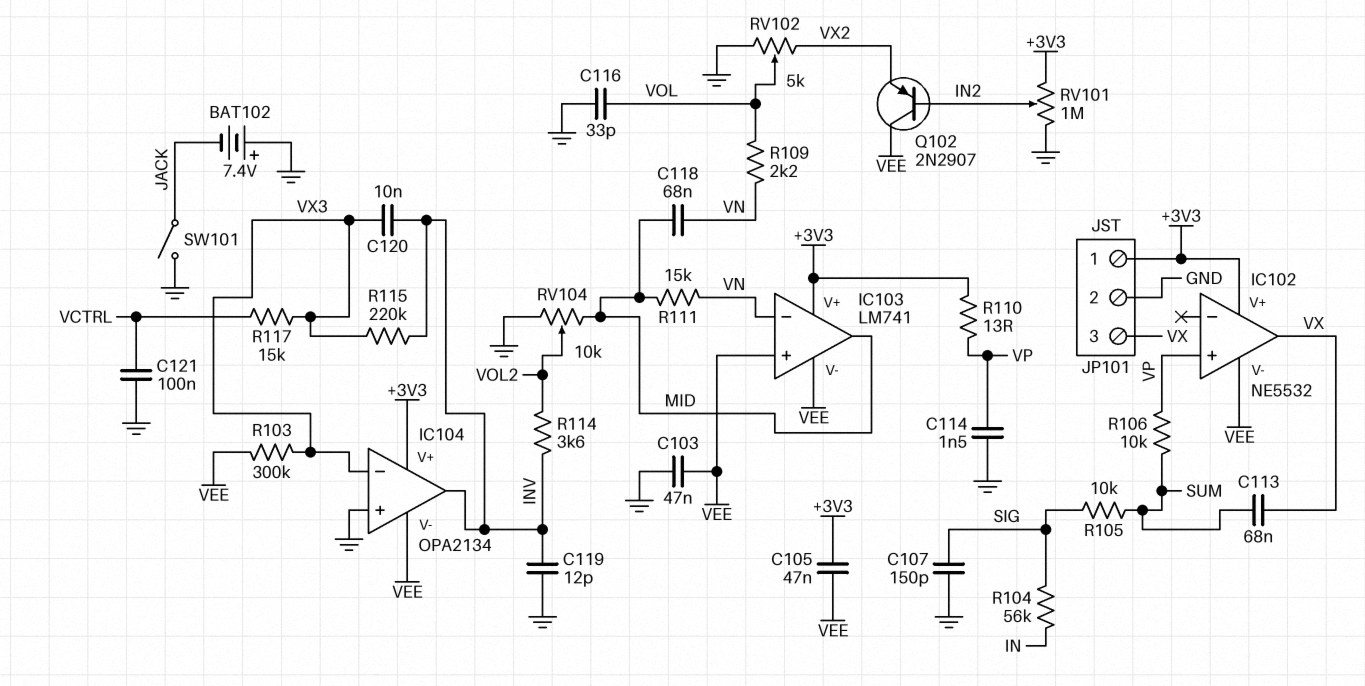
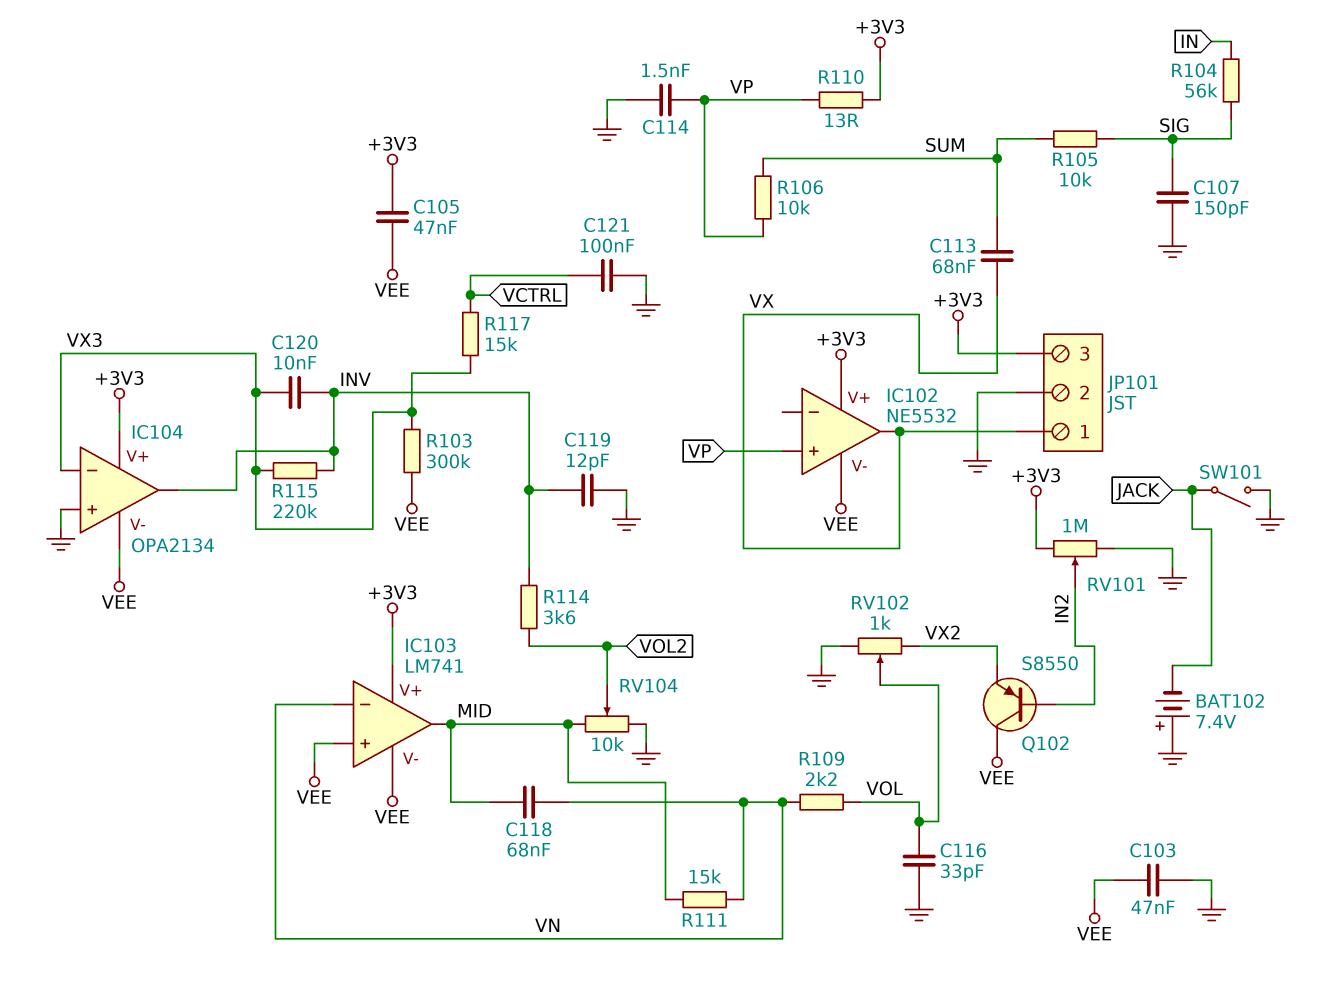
JP101 pin 1: +3V3 -> VX
JP101 pin 3: VX -> +3V3
Q102: PNP 2N2907 (B IN2, C VEE, E VX2) -> PNP S8550 (B IN2, C VEE, E VX2)
RV102: 5k (GND, VX2, wiper VOL) -> 1k (GND, VX2, wiper VOL)

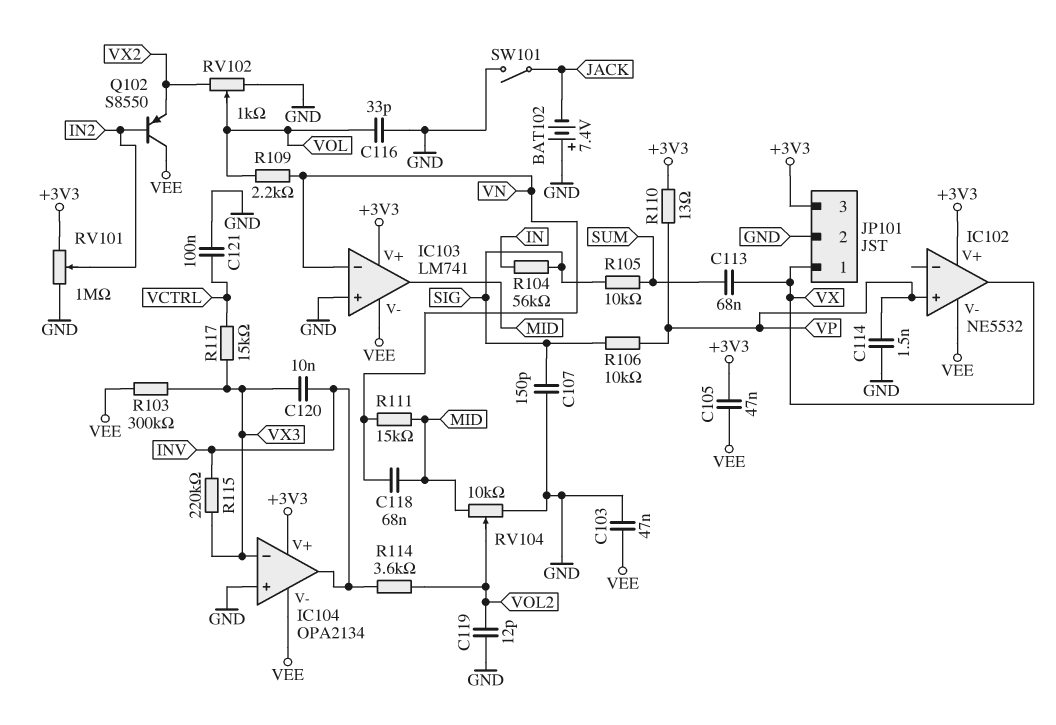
C119: 12pF (GND, INV) -> 12pF (GND, VOL2)
IC103 pin in+: VEE -> GND
R106: 10k (SUM, VP) -> 10k (SIG, VP)

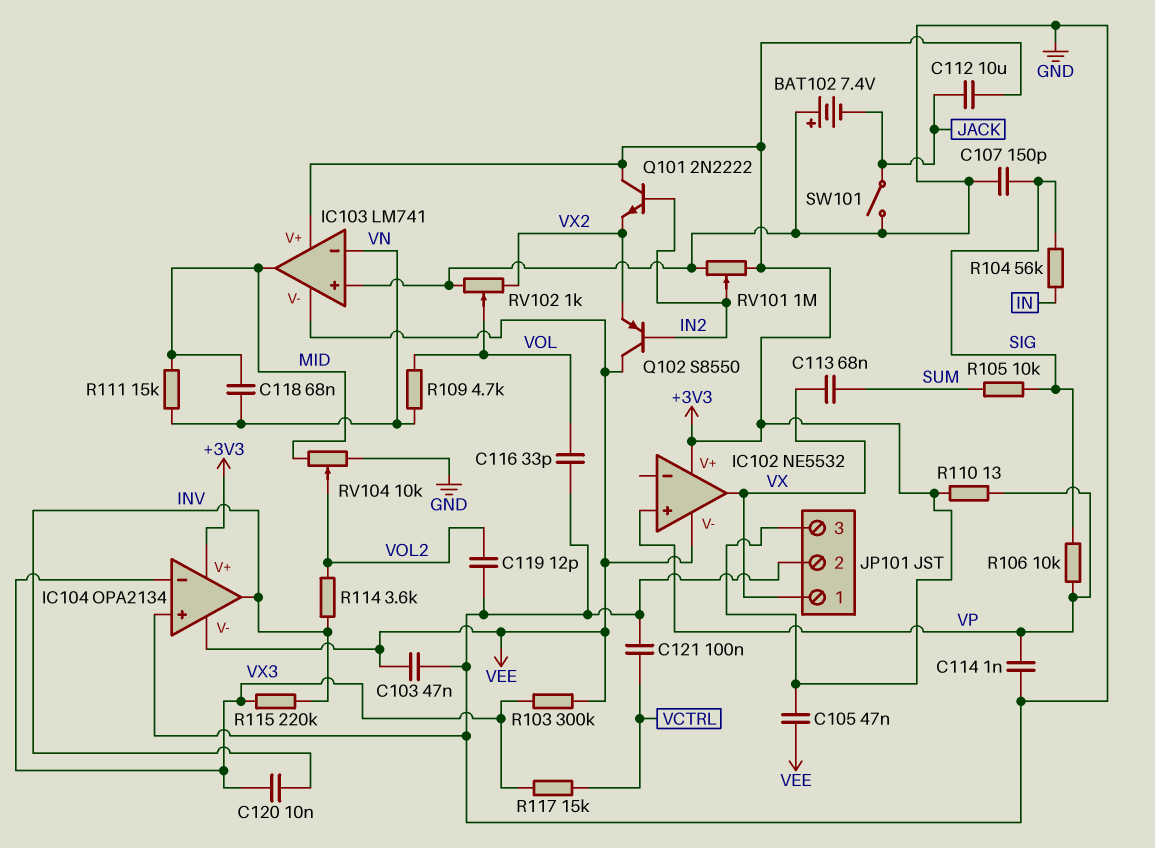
C112: none -> 10uF (+3V3, JACK)
C114: 1.5nF (GND, VP) -> 1nF (GND, VP)
Q101: none -> NPN 2N2222 (B IN2, C +3V3, E VX2)
R109: 2.2k (VN, VOL) -> 4.7k (VN, VOL)

